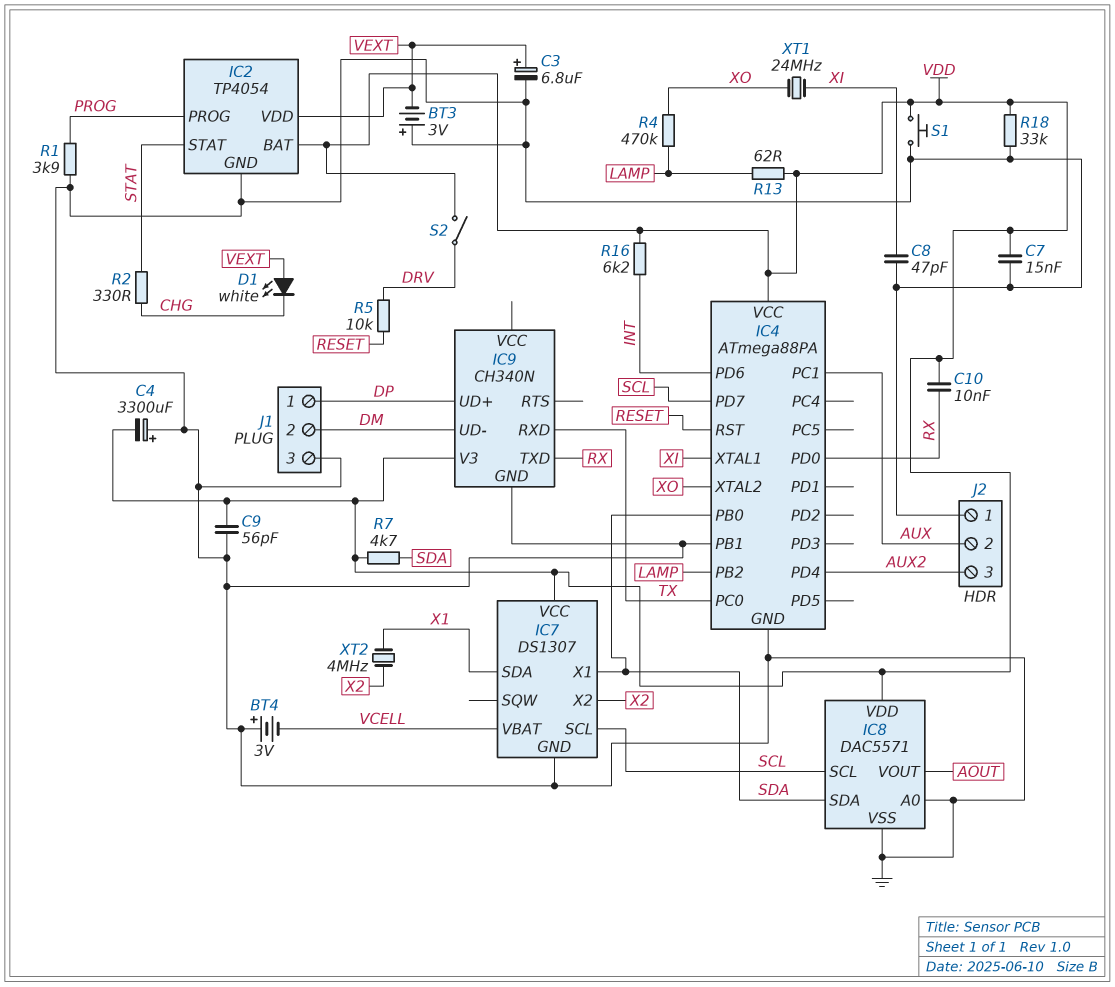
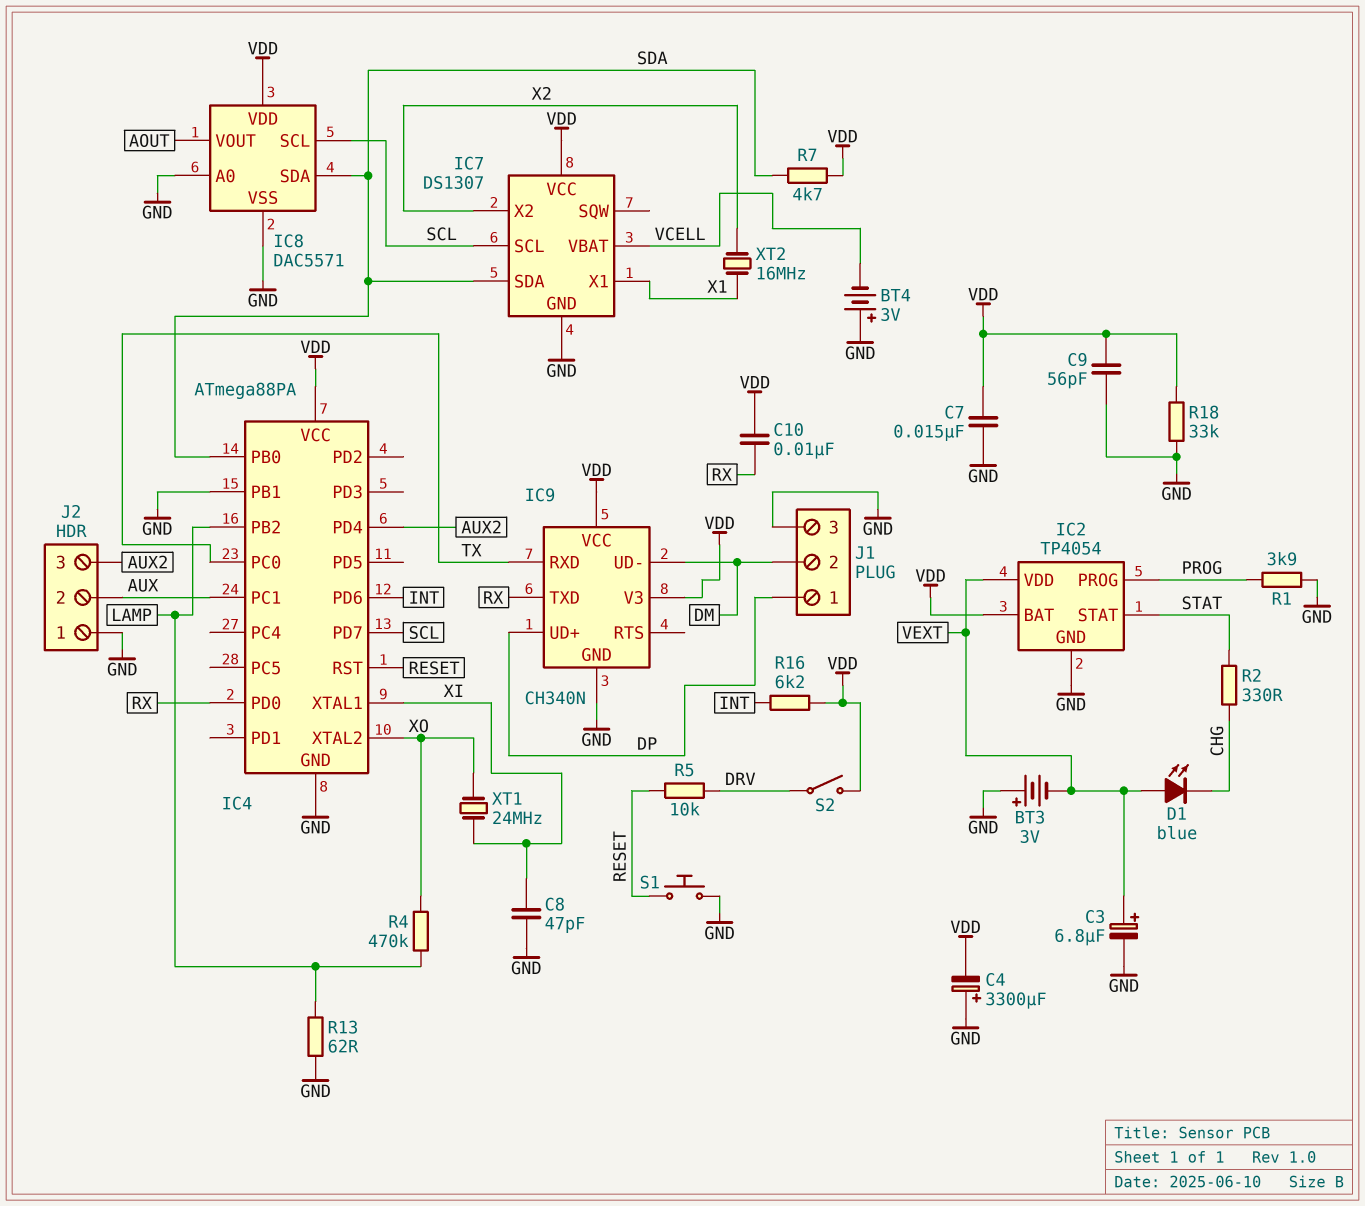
D1: LED white (A VEXT, K CHG) -> LED blue (A VEXT, K CHG)
IC7 pin SDA: X1 -> SDA
IC7 pin X1: SDA -> X1
IC9 pin VCC: none -> VDD
R13: 62 (LAMP, VDD) -> 62 (GND, LAMP)
S1: button (GND, VDD) -> button (GND, RESET)
XT2: 4MHz (X1, X2) -> 16MHz (X1, X2)

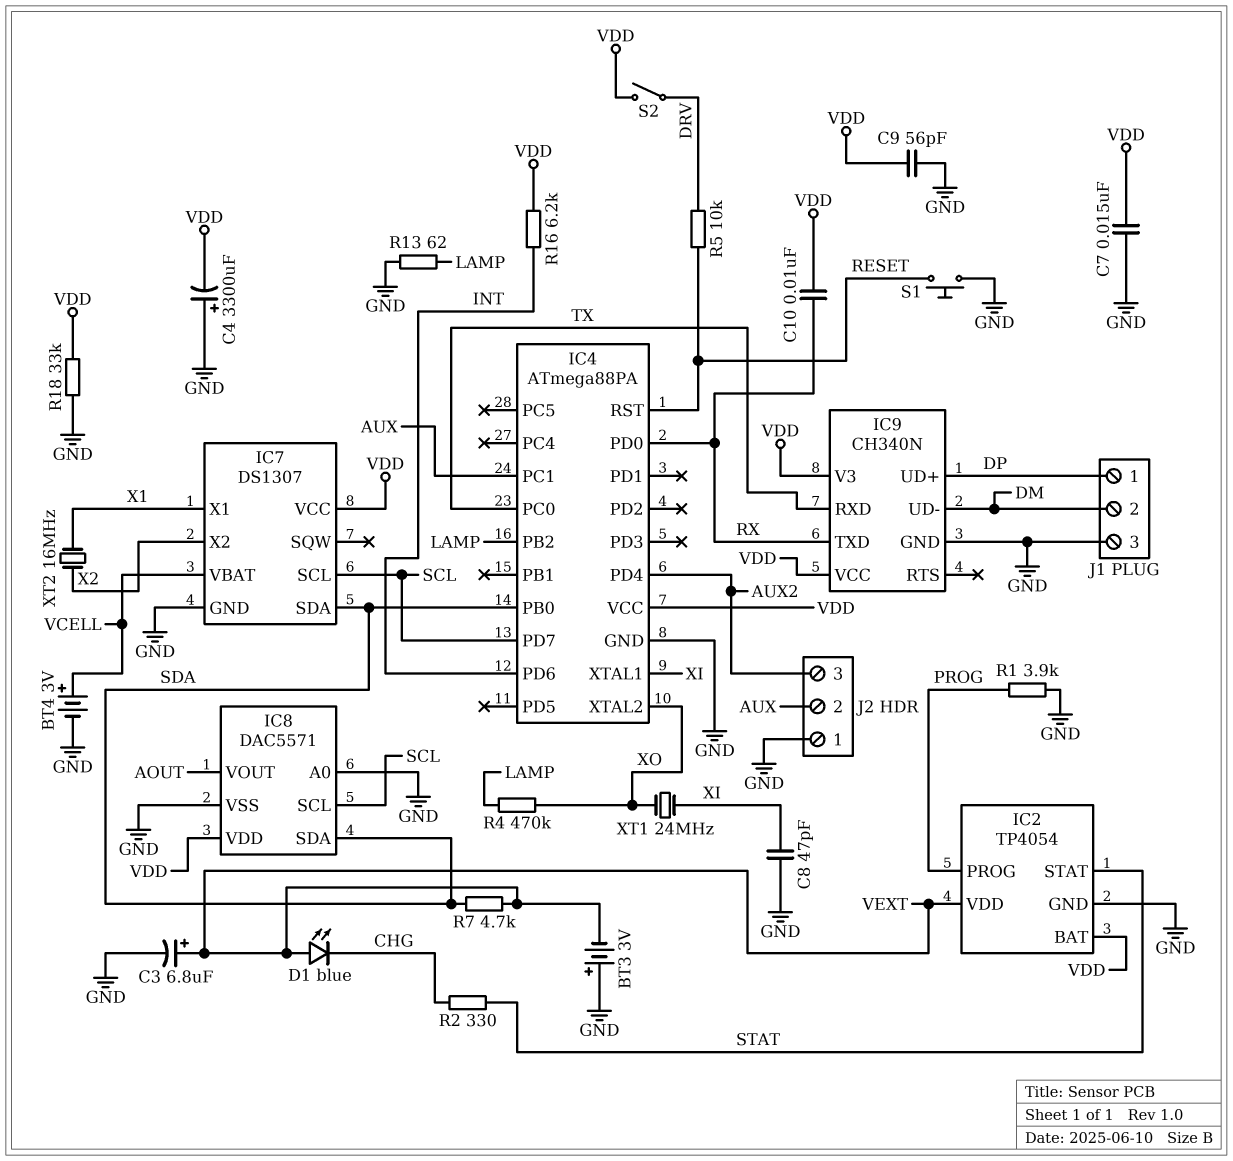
BT4: 3V (plus GND, minus VCELL) -> 3V (plus VCELL, minus GND)
IC4 pin PB1: GND -> none
R7: 4.7k (SDA, VDD) -> 4.7k (SDA, VEXT)

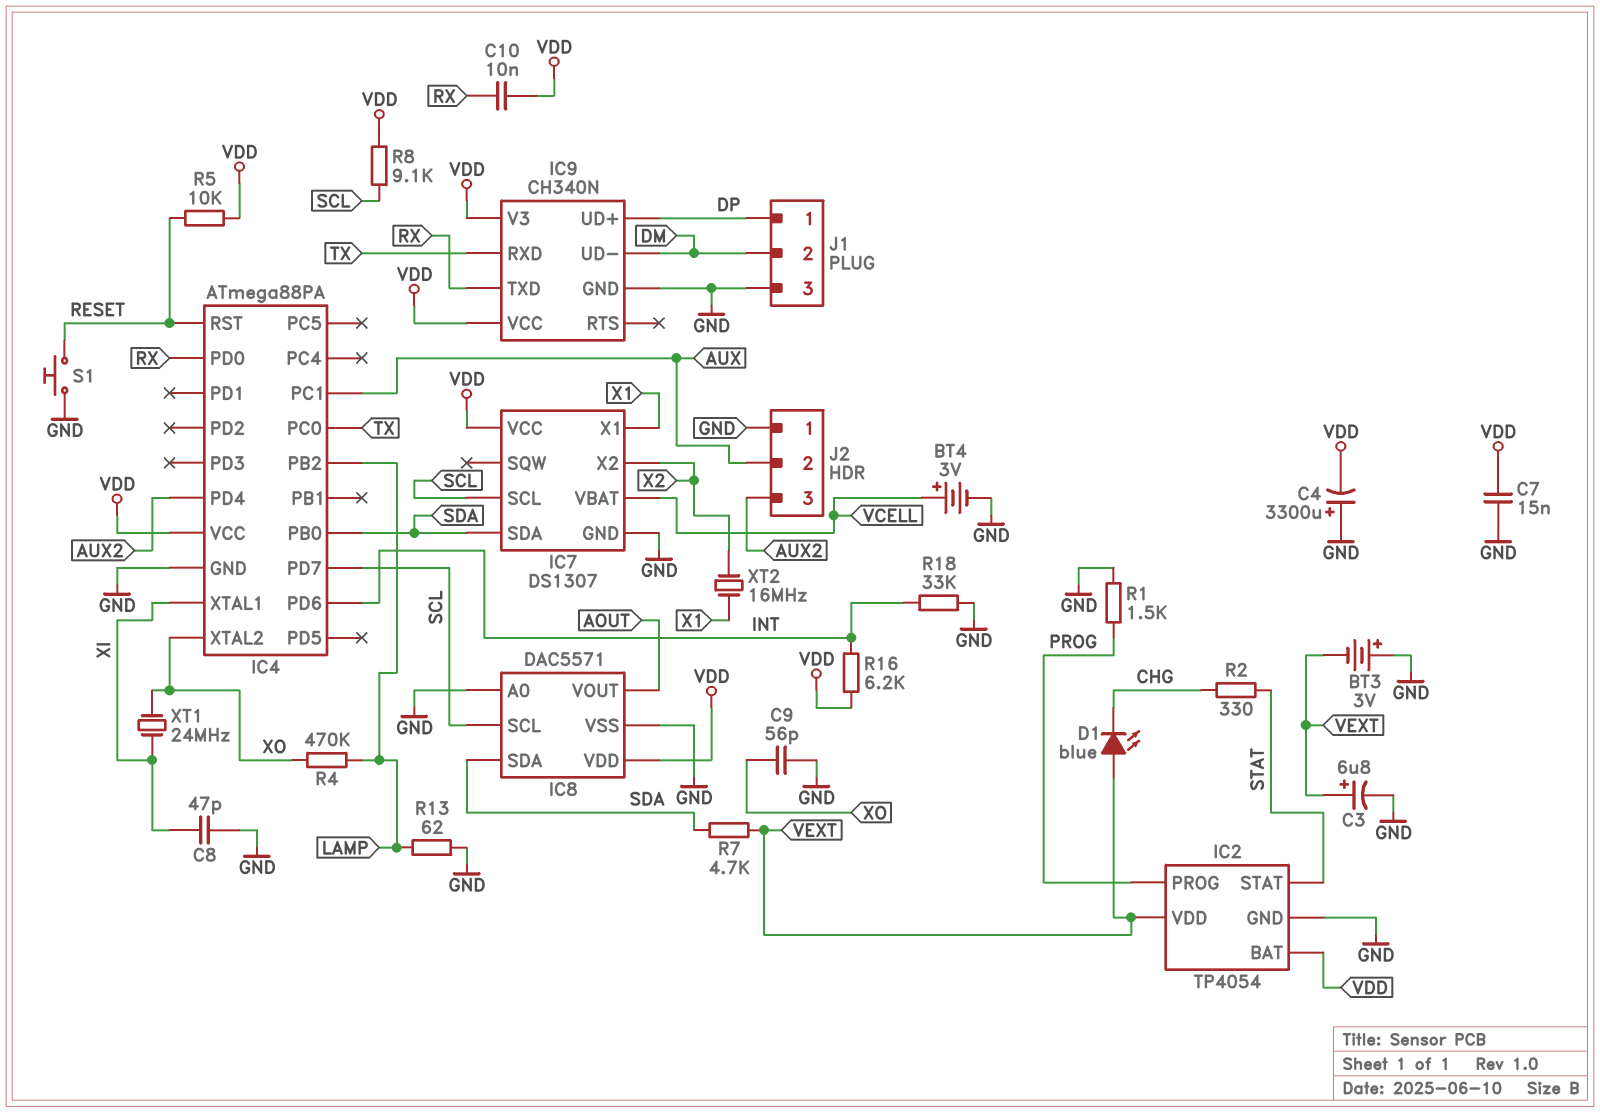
C9: 56pF (GND, VDD) -> 56pF (GND, XO)
R1: 3.9k (GND, PROG) -> 1.5k (GND, PROG)
R5: 10k (DRV, RESET) -> 10k (RESET, VDD)
R8: none -> 9.1k (SCL, VDD)
R18: 33k (GND, VDD) -> 33k (GND, INT)
S2: switch (DRV, VDD) -> none

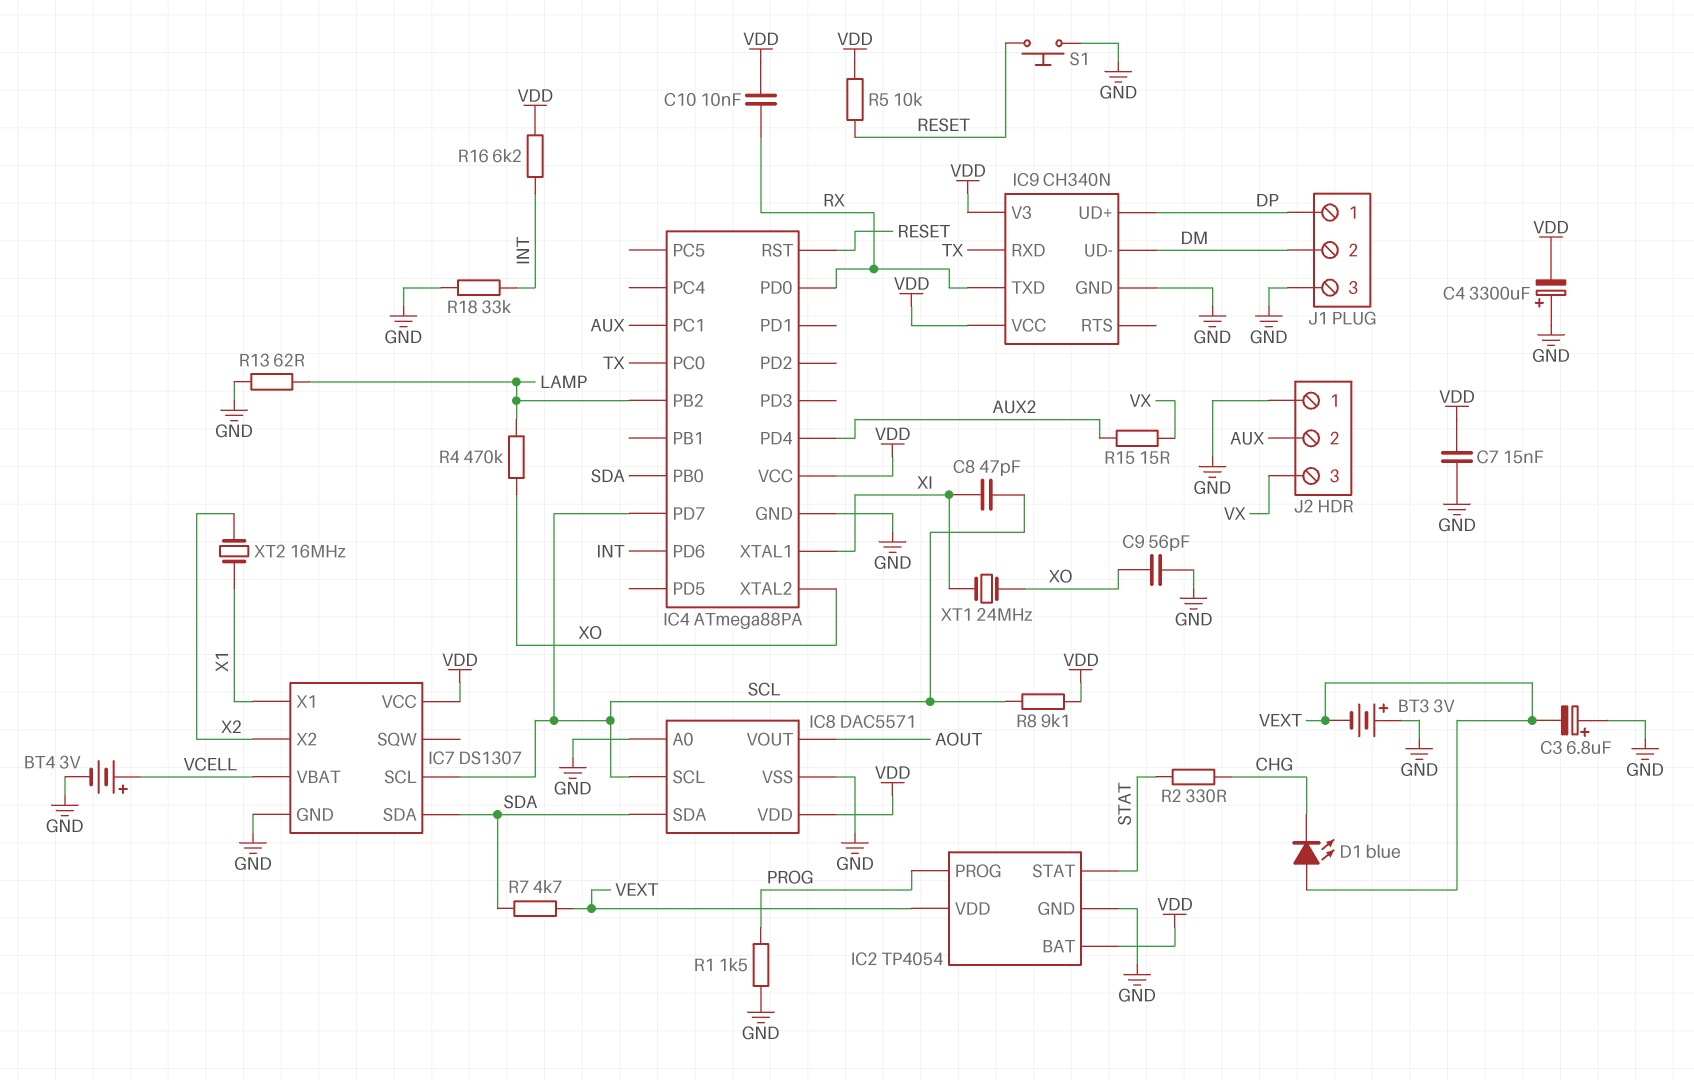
C3: 6.8uF (plus VEXT, minus GND) -> 6.8uF (plus GND, minus VEXT)
C8: 47pF (GND, XI) -> 47pF (SCL, XI)
J2 pin 3: AUX2 -> VX
R15: none -> 15 (AUX2, VX)

